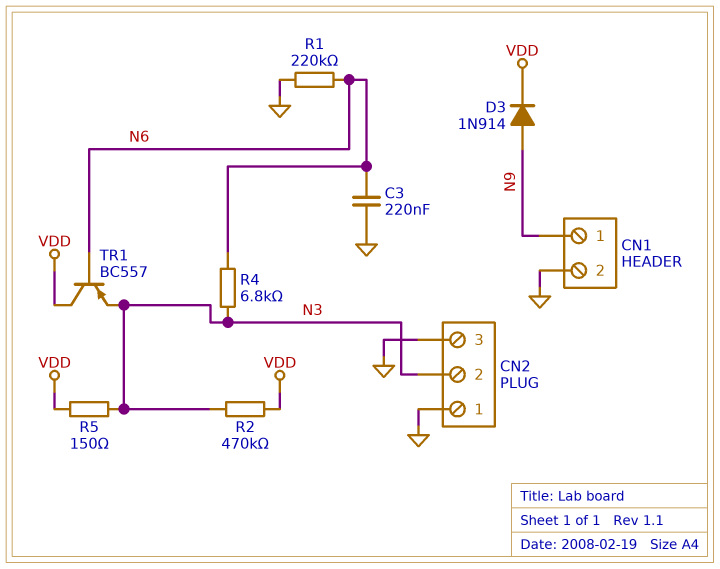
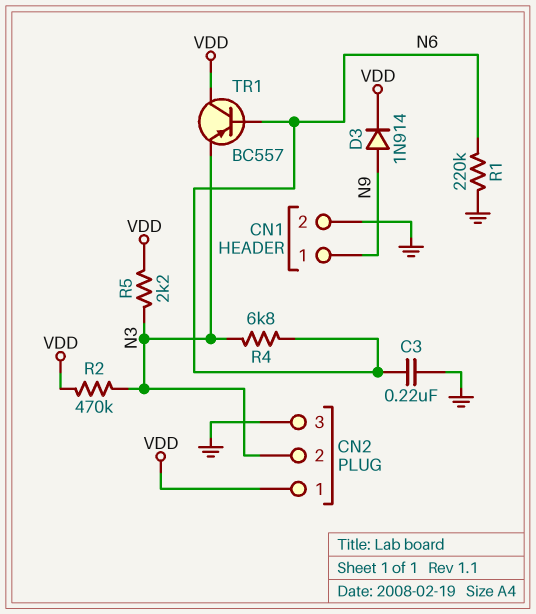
CN2 pin 1: GND -> VDD
R5: 150 (N3, VDD) -> 2.2k (N3, VDD)

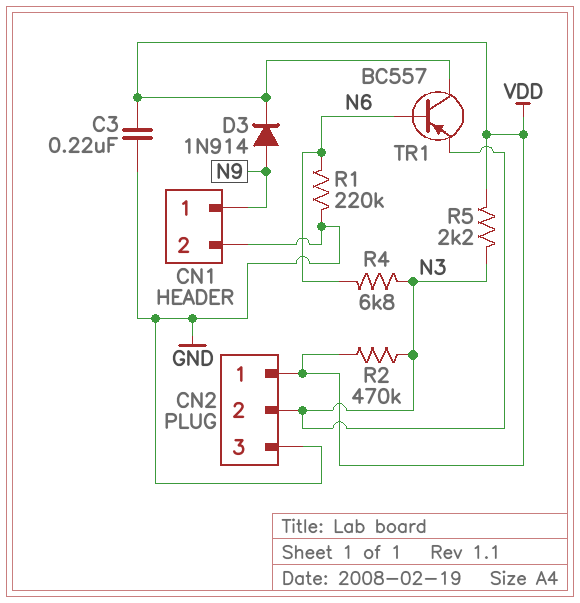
C3: 220nF (GND, N6) -> 220nF (GND, VDD)

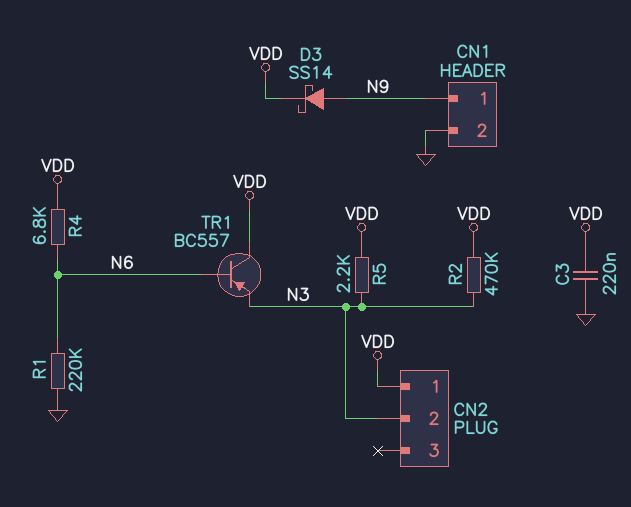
CN2 pin 3: GND -> none
D3: diode 1N914 (A N9, K VDD) -> schottky SS14 (A N9, K VDD)
R4: 6.8k (N3, N6) -> 6.8k (N6, VDD)

